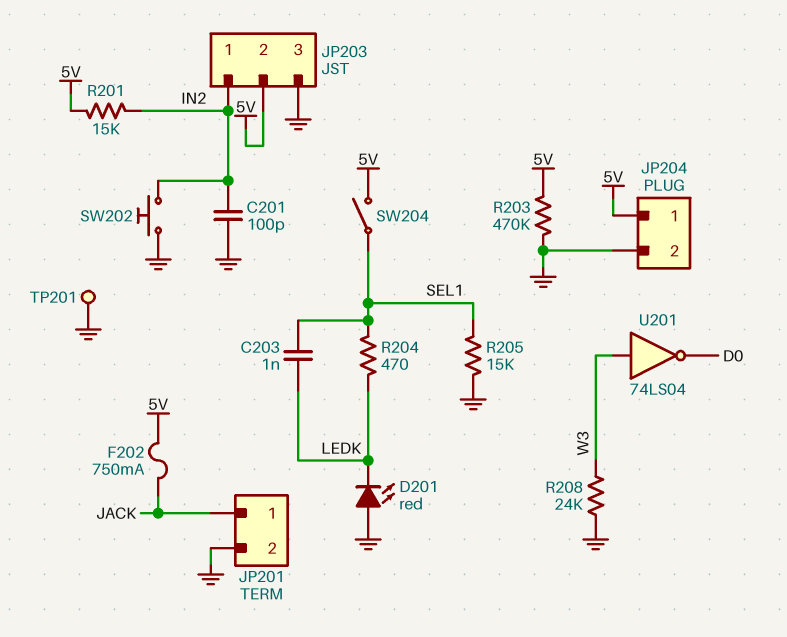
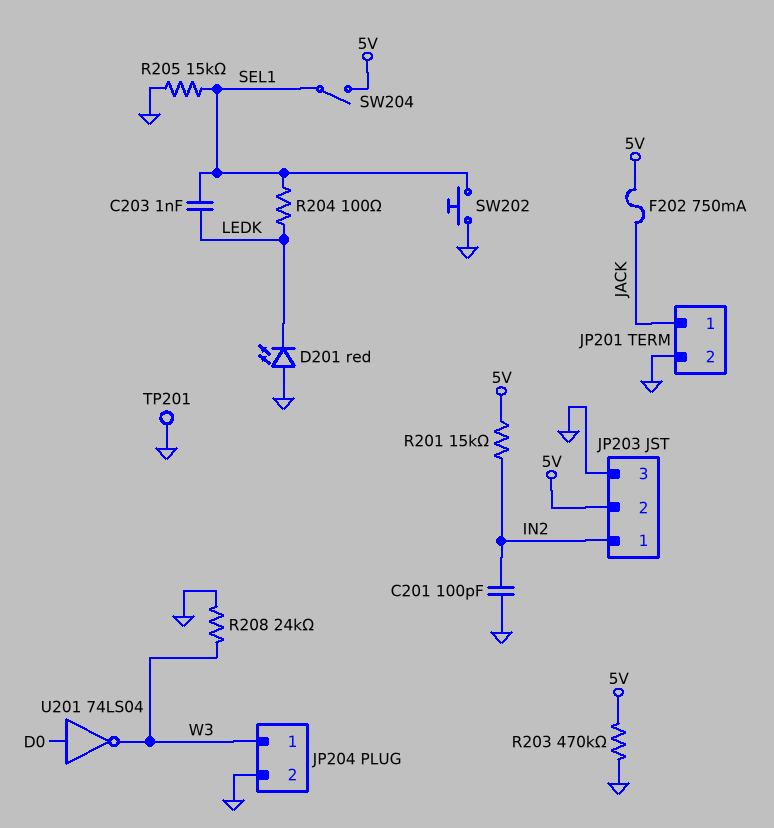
JP204 pin 1: 5V -> W3
R204: 470 (LEDK, SEL1) -> 100 (LEDK, SEL1)
SW202: button (GND, IN2) -> button (GND, SEL1)
U201: NOT 74LS04 (in W3, out D0) -> NOT 74LS04 (in D0, out W3)

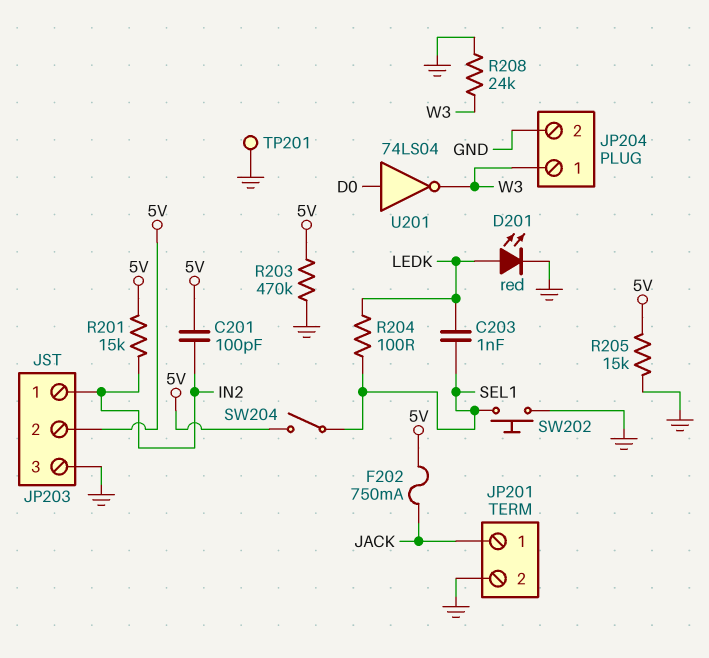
C201: 100pF (GND, IN2) -> 100pF (5V, IN2)
D201: LED red (A GND, K LEDK) -> LED red (A LEDK, K GND)
R205: 15k (GND, SEL1) -> 15k (5V, GND)

